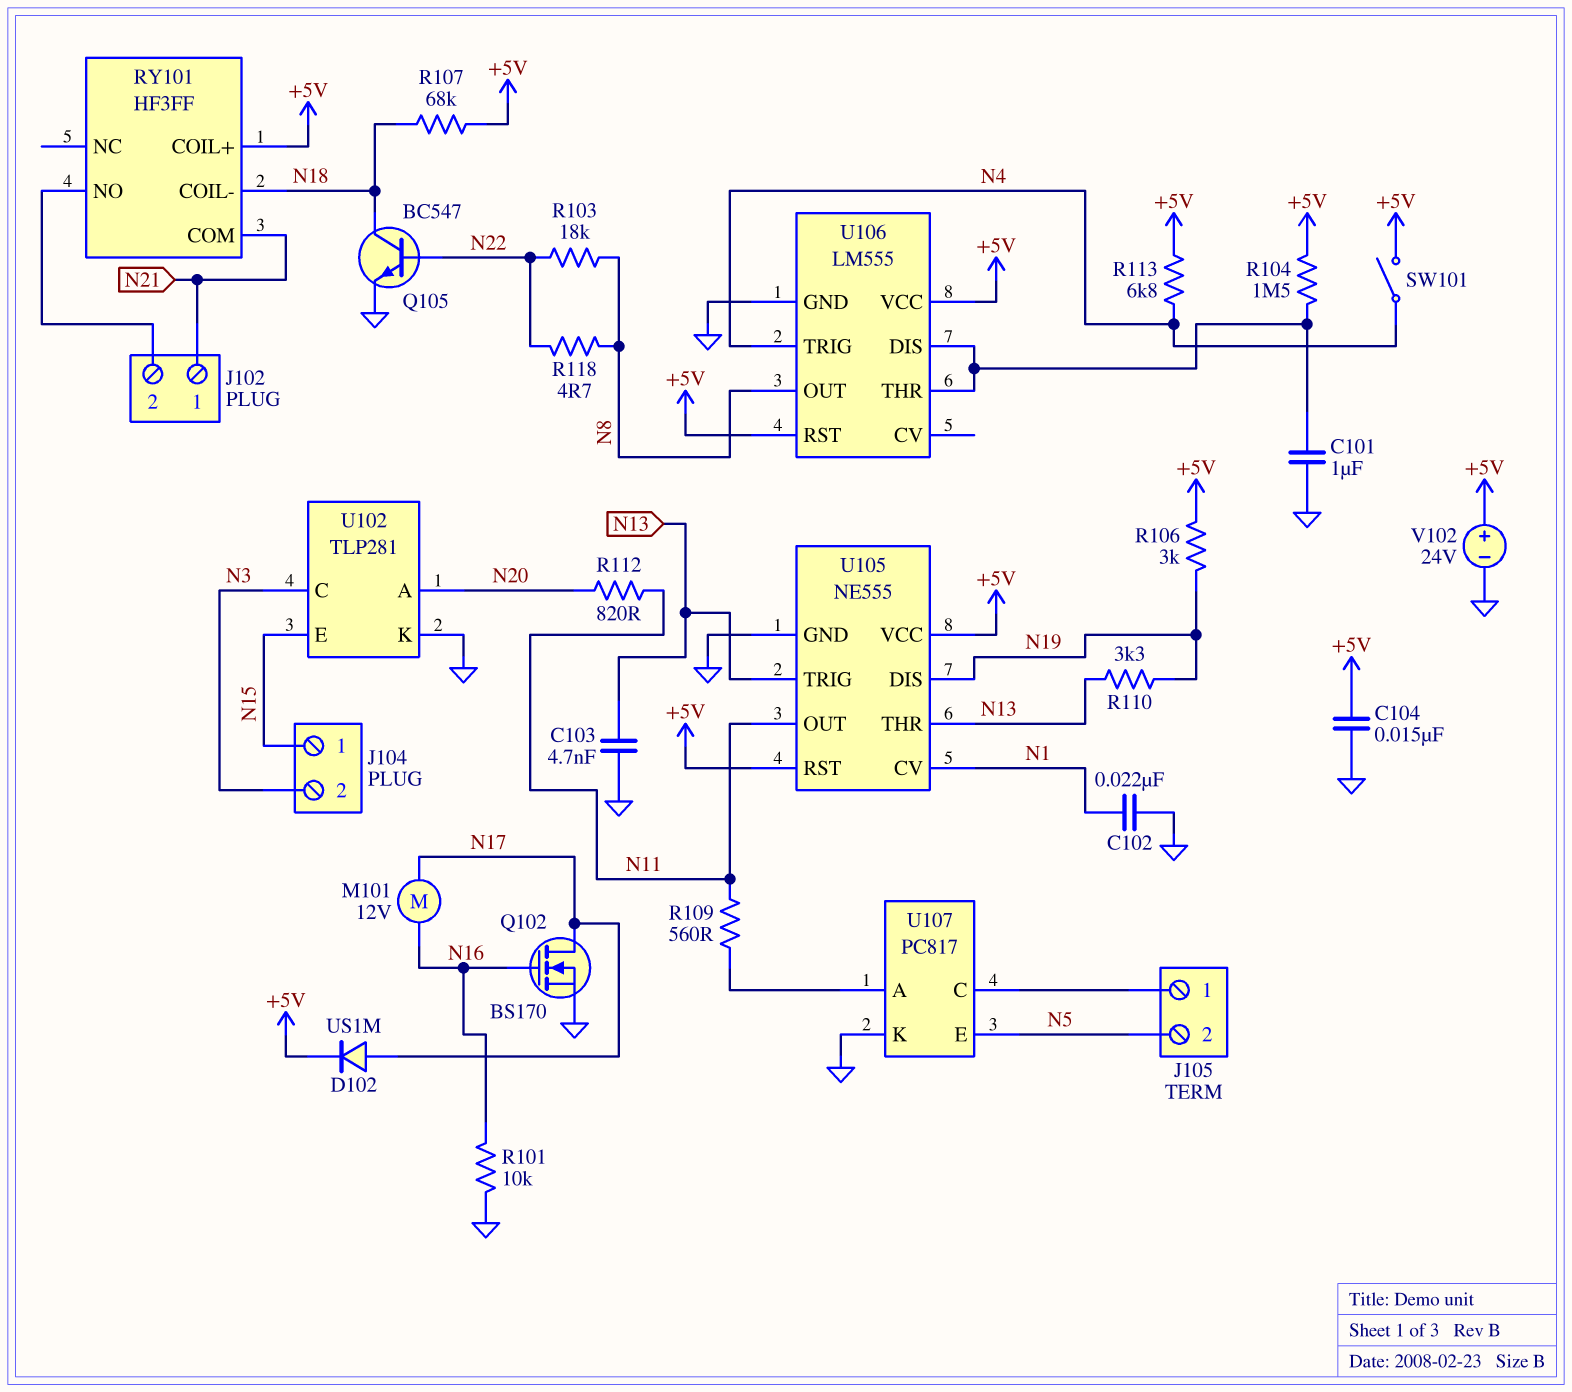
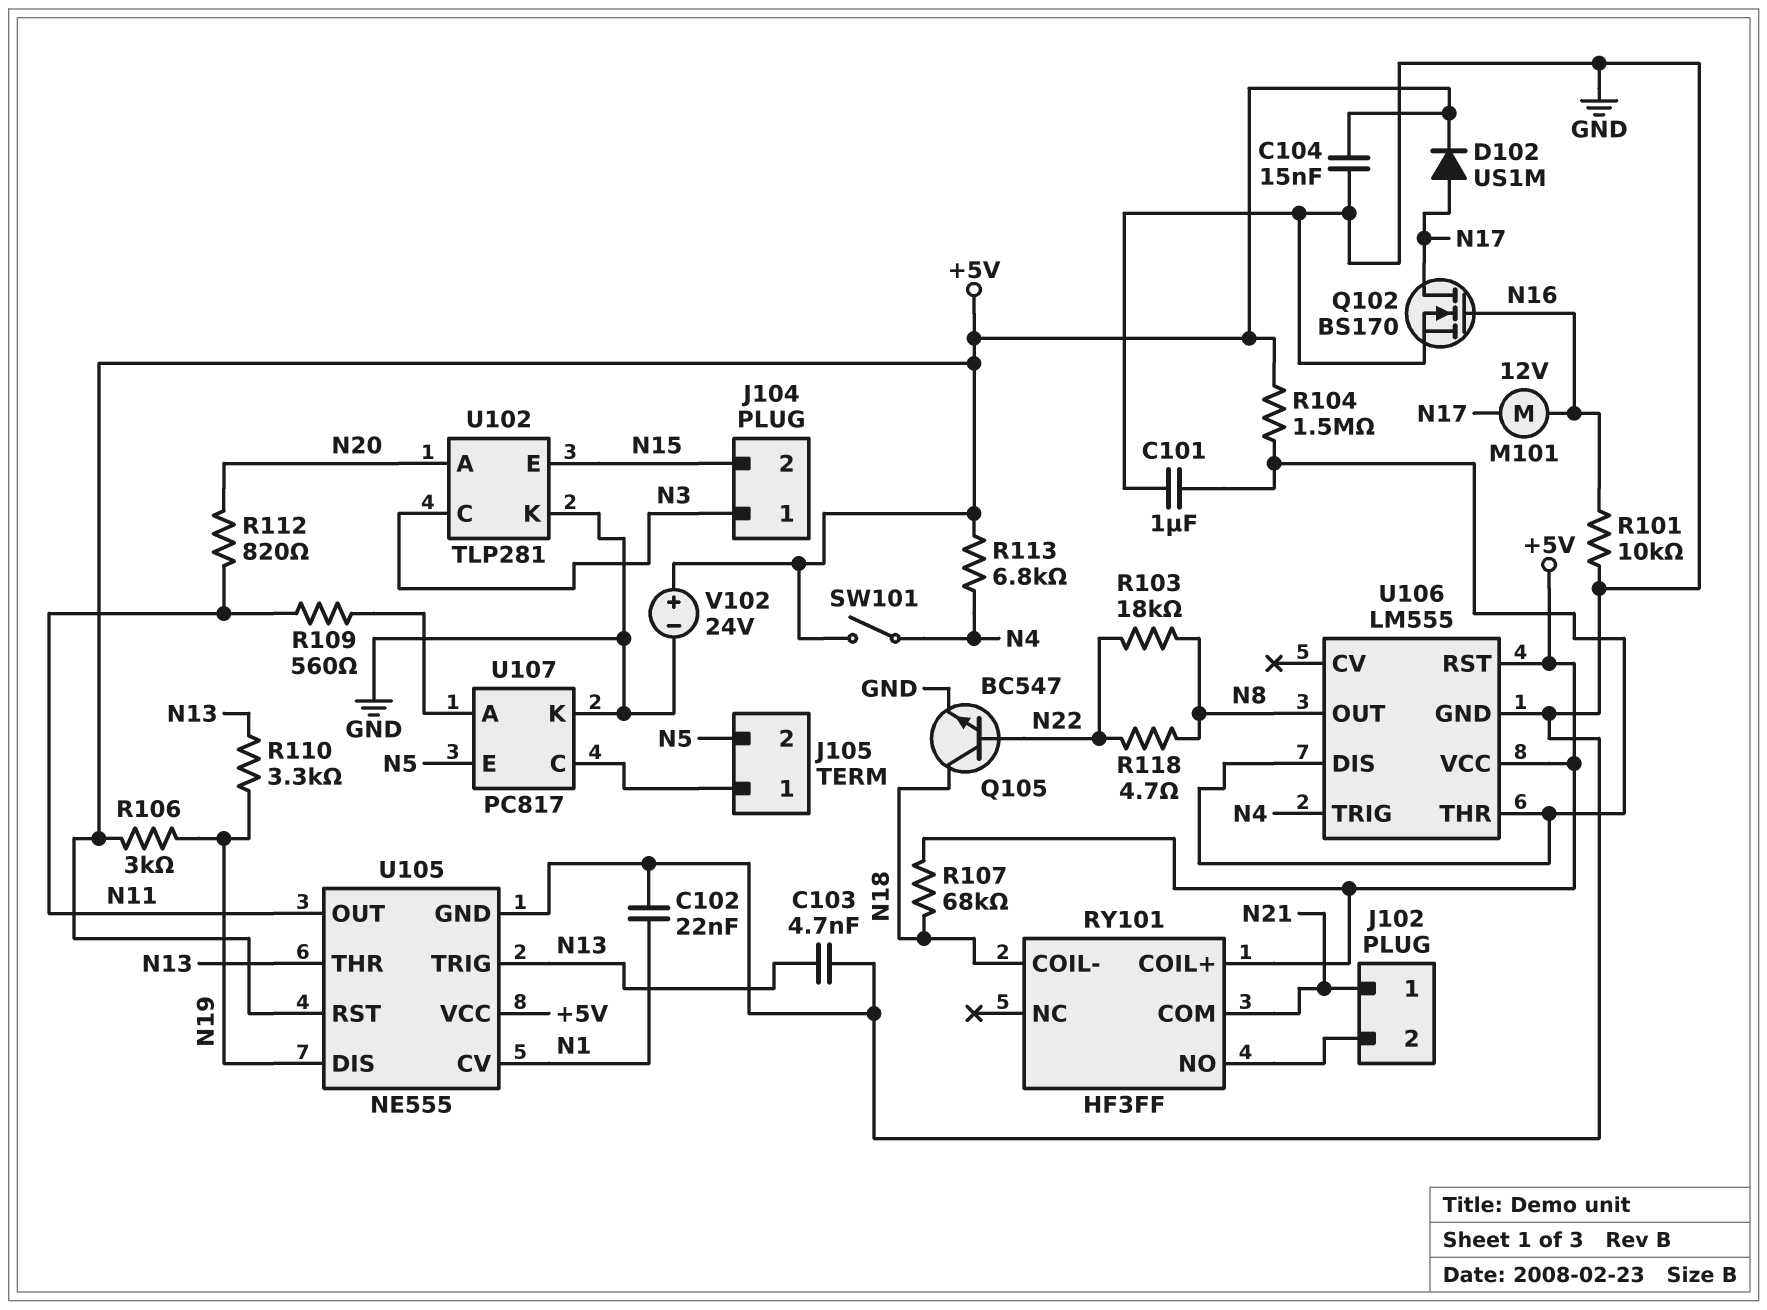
J104 pin 1: N15 -> N3
J104 pin 2: N3 -> N15

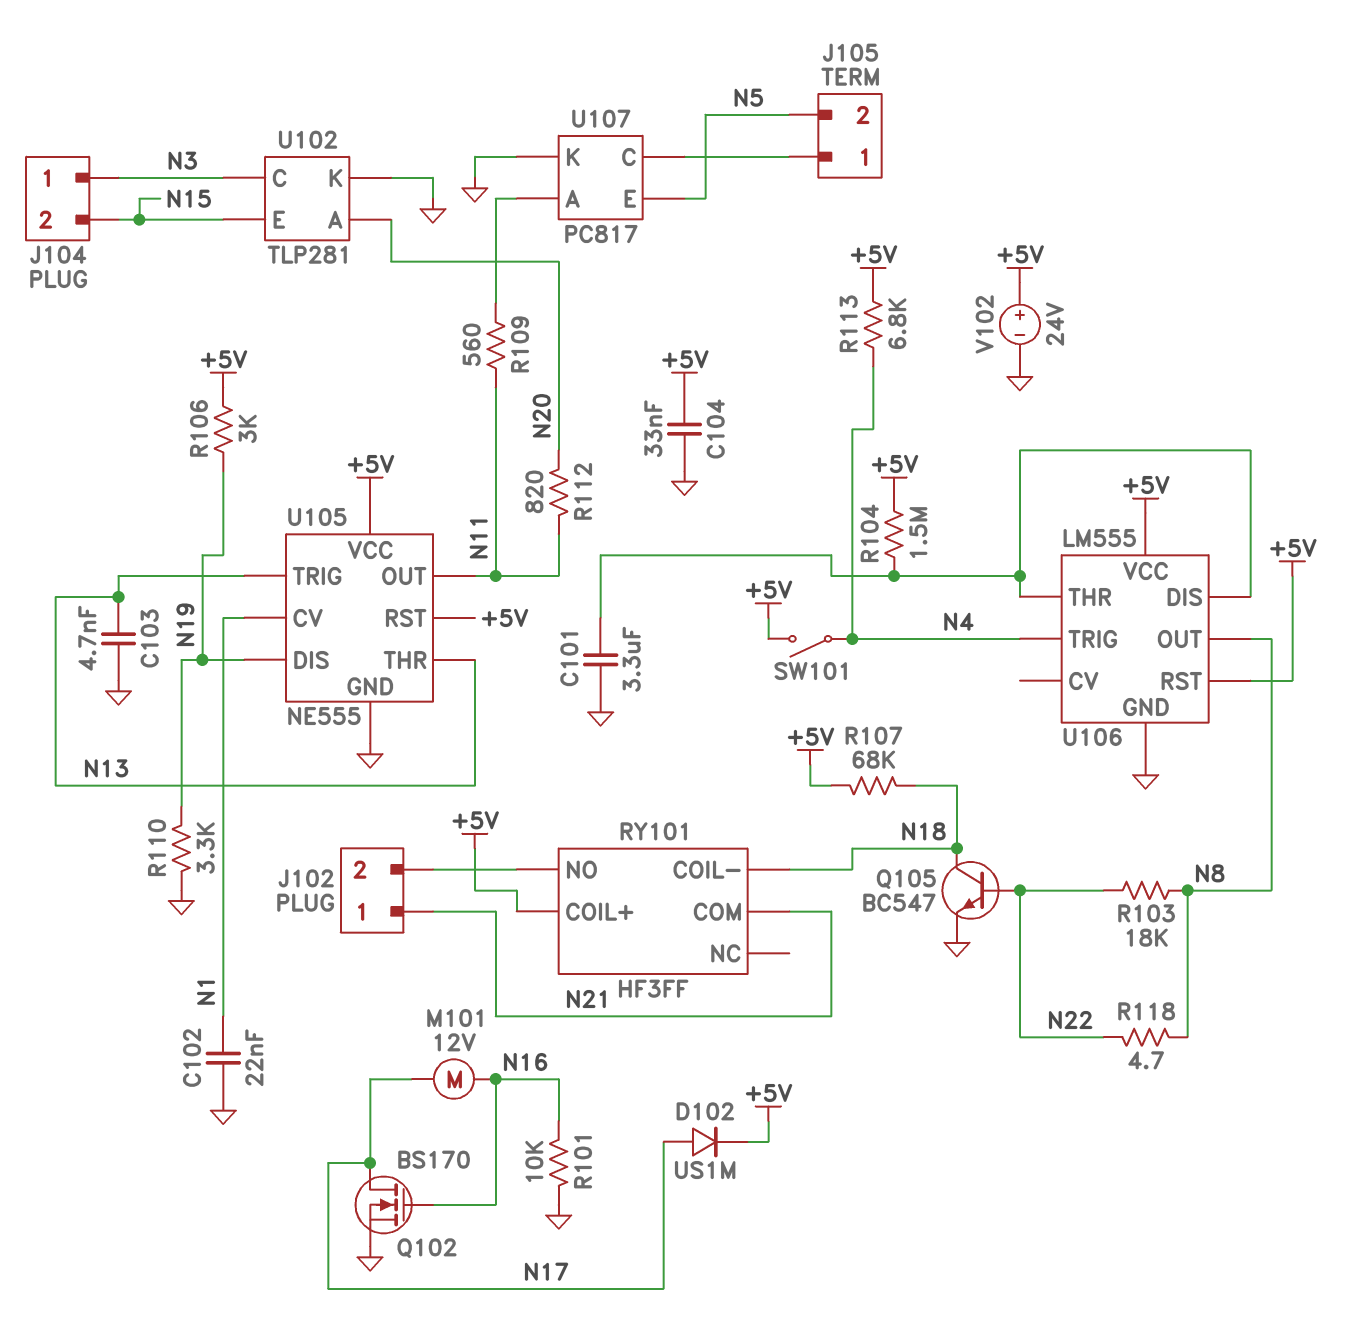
C101: 1uF (GND, U106/DIS) -> 3.3uF (GND, U106/DIS)
C104: 15nF (+5V, GND) -> 33nF (+5V, GND)
R110: 3.3k (N13, N19) -> 3.3k (GND, N19)

